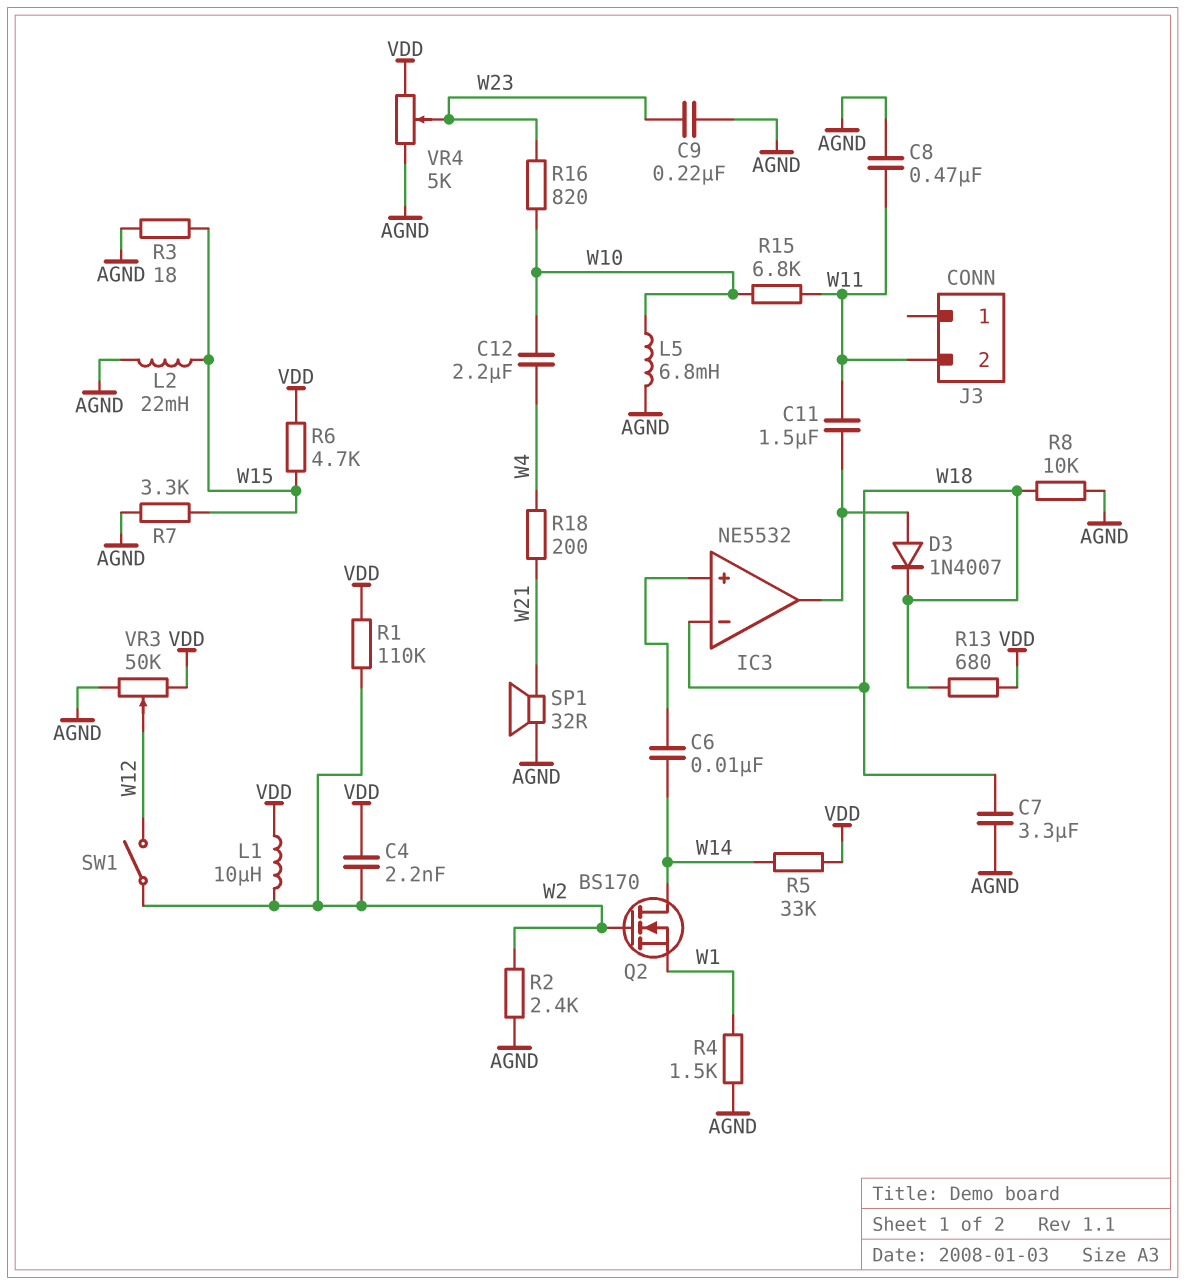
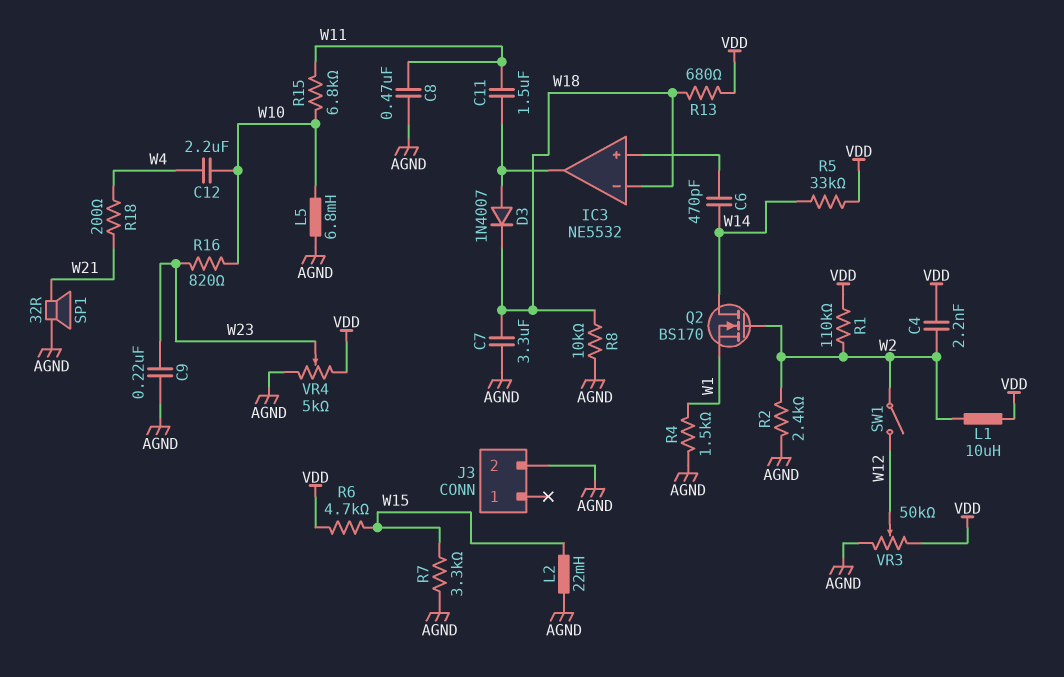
C6: 10nF (IC3/in+, W14) -> 470pF (IC3/in+, W14)
J3 pin 2: W11 -> AGND
R3: 18 (AGND, W15) -> none

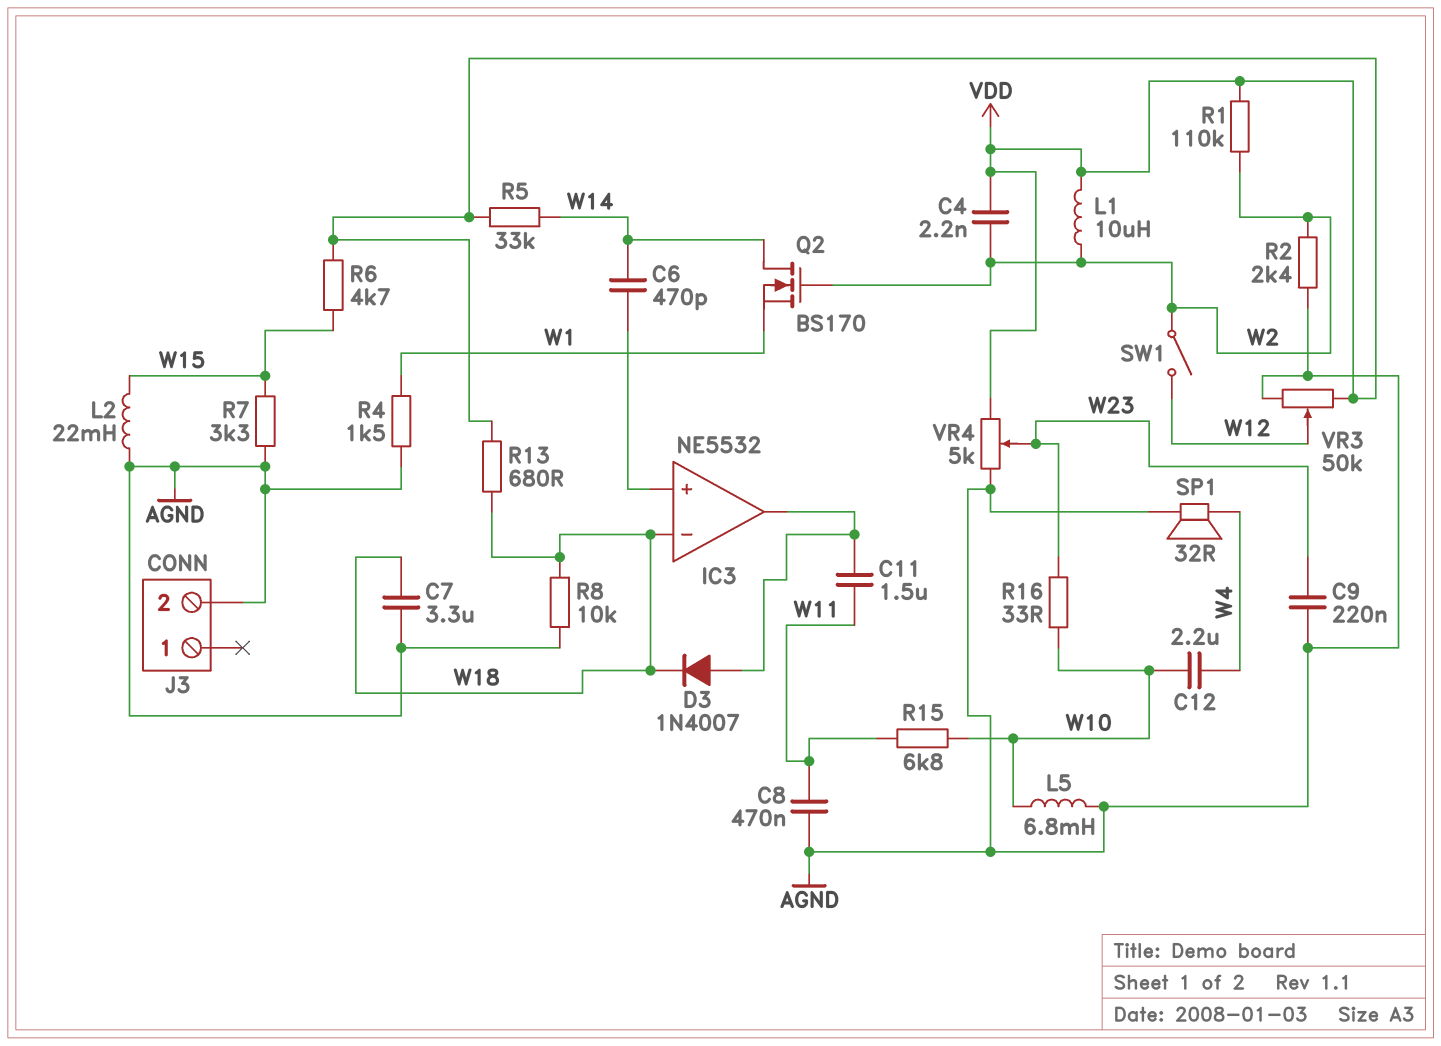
R16: 820 (W10, W23) -> 33 (W10, W23)
R18: 200 (W4, W21) -> none
SP1: speaker 32R (AGND, W21) -> speaker 32R (AGND, W4)

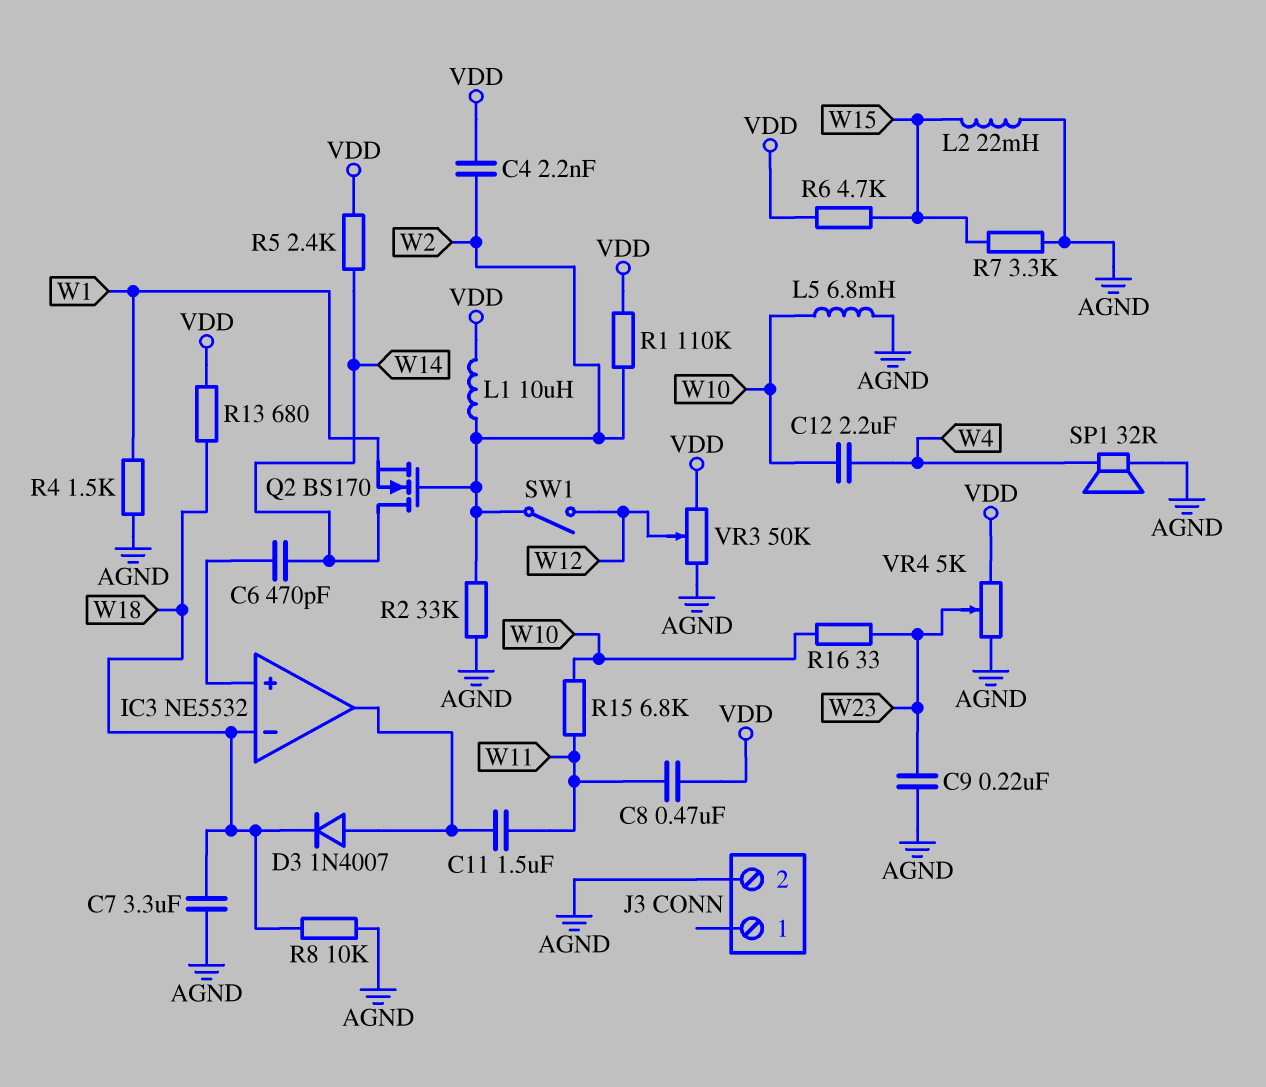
C8: 470nF (AGND, W11) -> 470nF (VDD, W11)
R2: 2.4k (AGND, W2) -> 33k (AGND, W2)
R5: 33k (VDD, W14) -> 2.4k (VDD, W14)

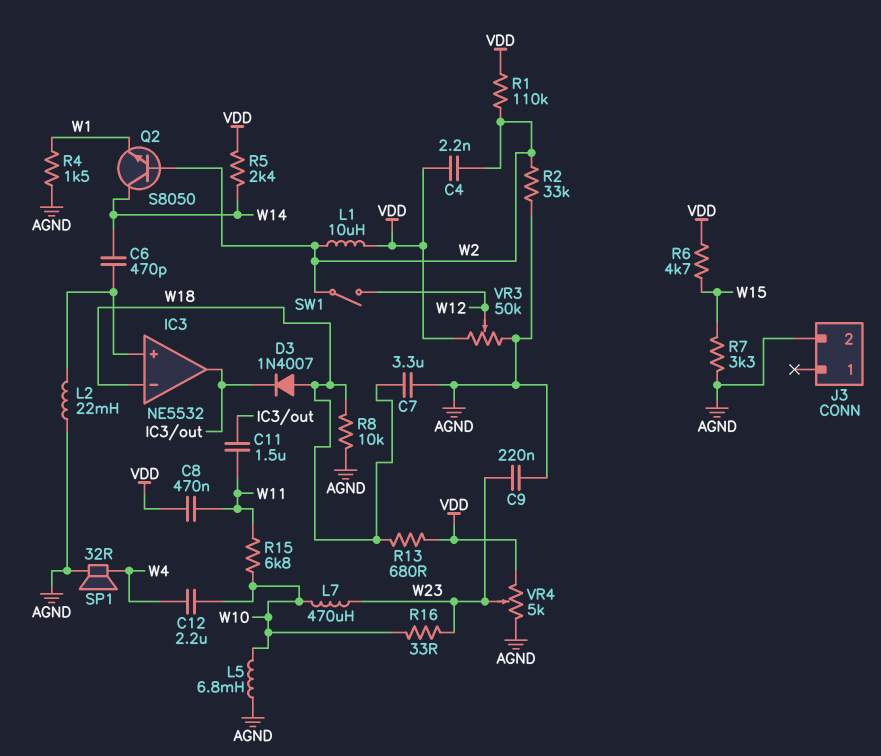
D3: diode 1N4007 (A IC3/out, K W18) -> diode 1N4007 (A W18, K IC3/out)
L2: 22mH (AGND, W15) -> 22mH (AGND, IC3/in+)
L7: none -> 470uH (W10, W23)
Q2: NMOS BS170 (G W2, D W14, S W1) -> NPN S8050 (B W2, C W14, E W1)

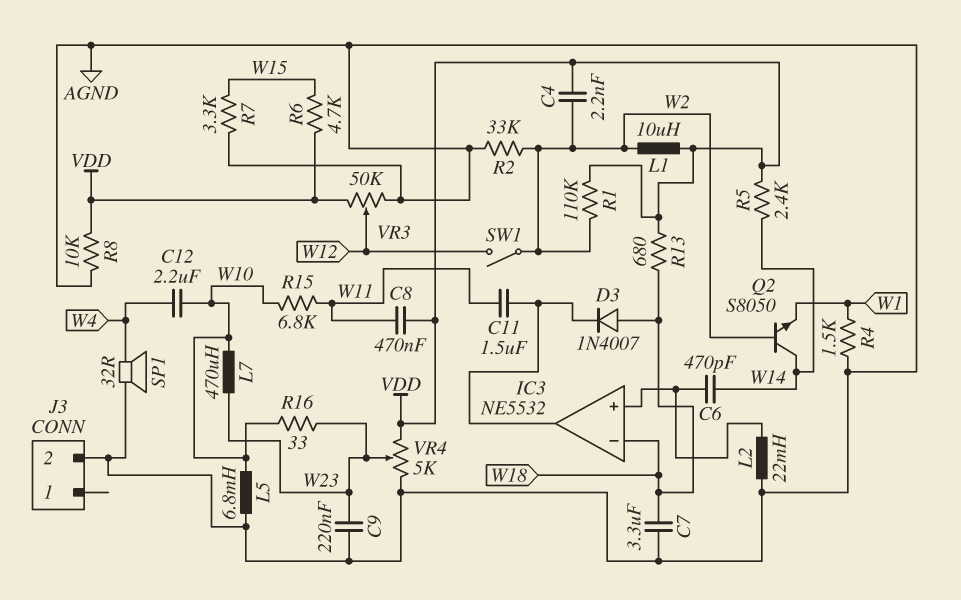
R8: 10k (AGND, W18) -> 10k (AGND, VDD)

